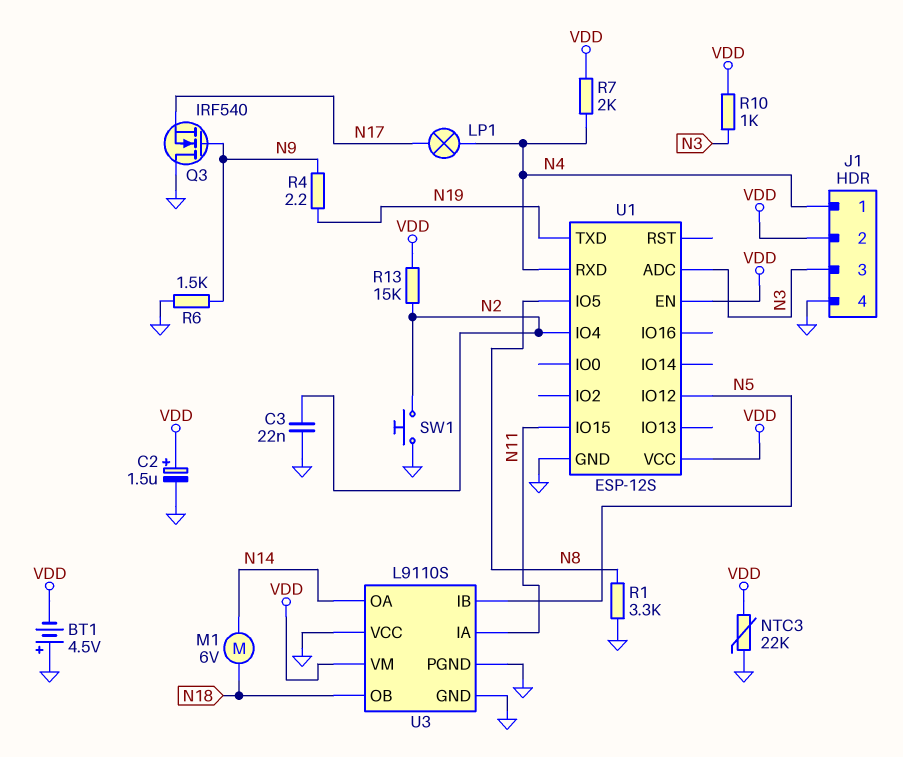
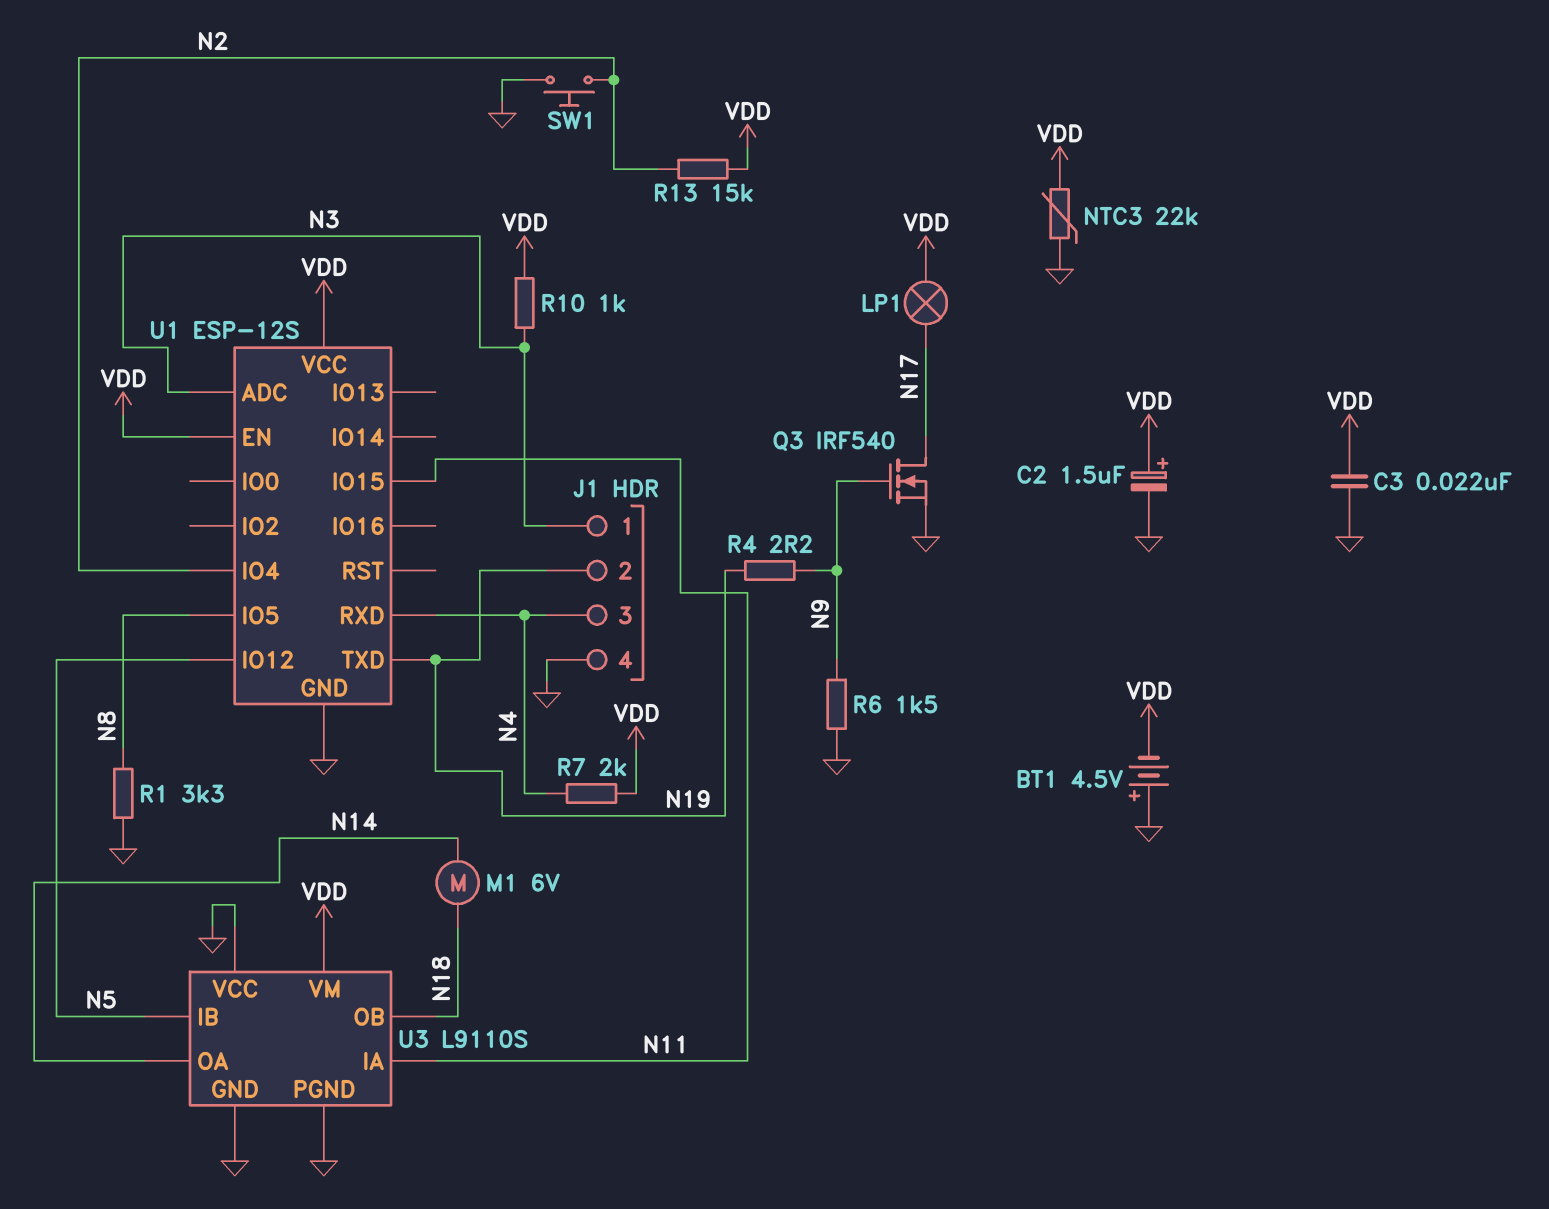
C3: 22nF (GND, N2) -> 22nF (GND, VDD)
J1 pin 1: N4 -> N3
J1 pin 2: VDD -> N19
J1 pin 3: N3 -> N4
LP1: lamp (N4, N17) -> lamp (N17, VDD)
Q3: NMOS IRF540 (G N9, D GND, S N17) -> NMOS IRF540 (G N9, D N17, S GND)

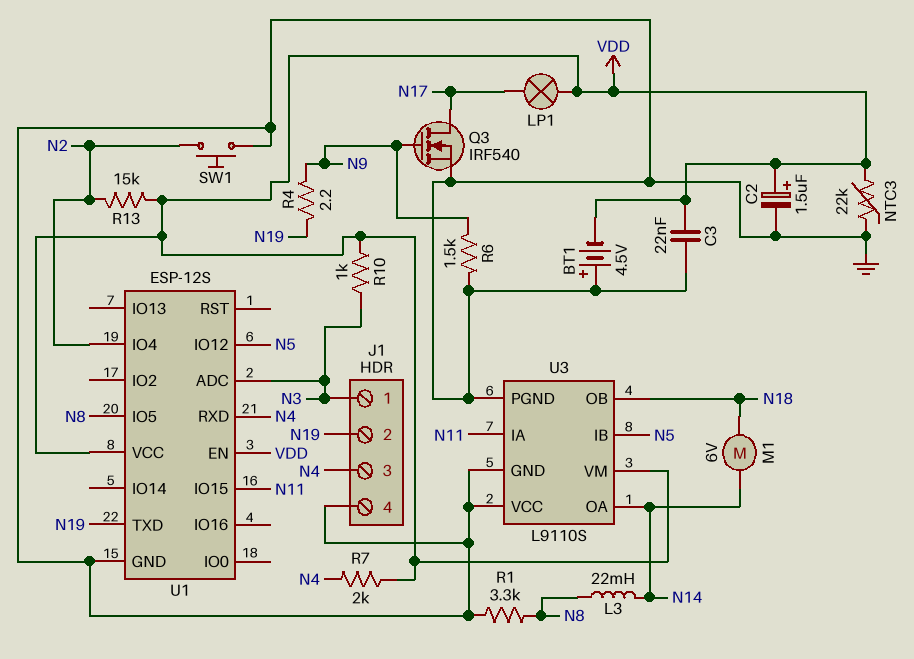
L3: none -> 22mH (N8, N14)

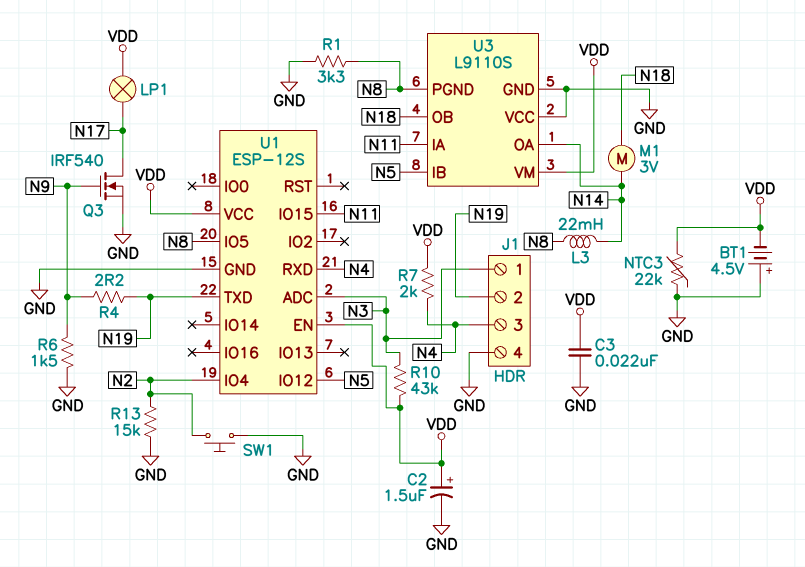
M1: motor 6V (N14, N18) -> motor 3V (N14, N18)
R10: 1k (N3, VDD) -> 43k (N3, VDD)
R13: 15k (N2, VDD) -> 15k (GND, N2)
U3 pin PGND: GND -> N8

